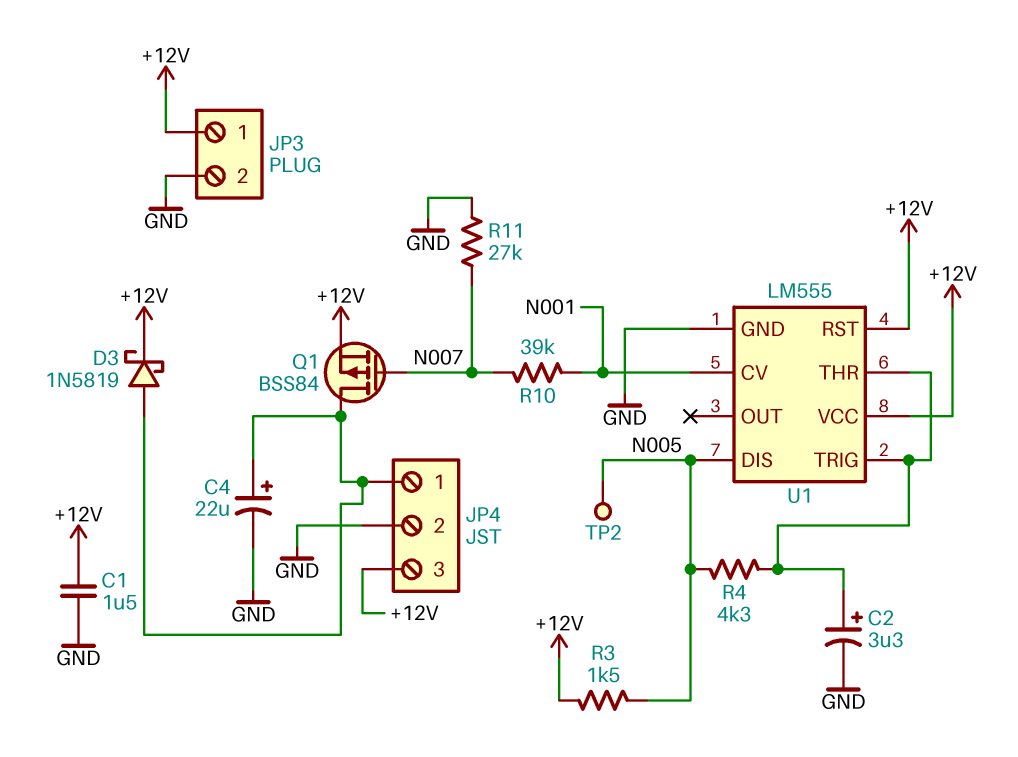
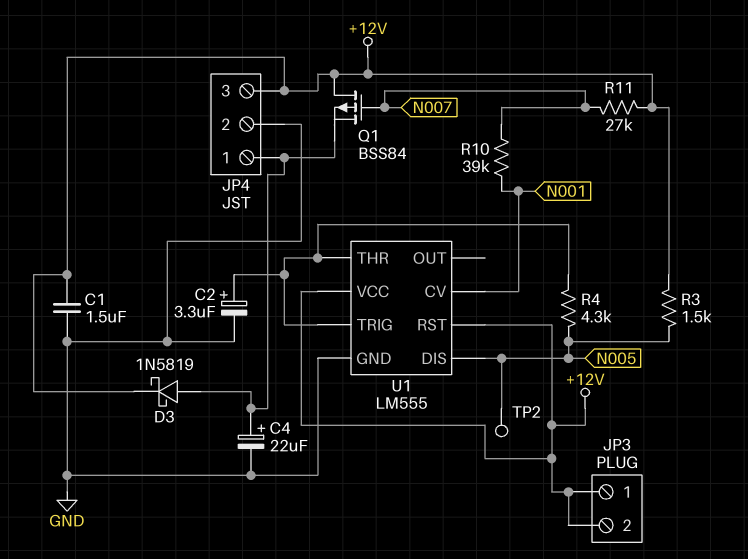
JP3 pin 2: GND -> +12V
Q1: PMOS BSS84 (G N007, D JP4/1, S +12V) -> PMOS BSS84 (G N007, D +12V, S JP4/1)
R11: 27k (GND, N007) -> 27k (+12V, N007)

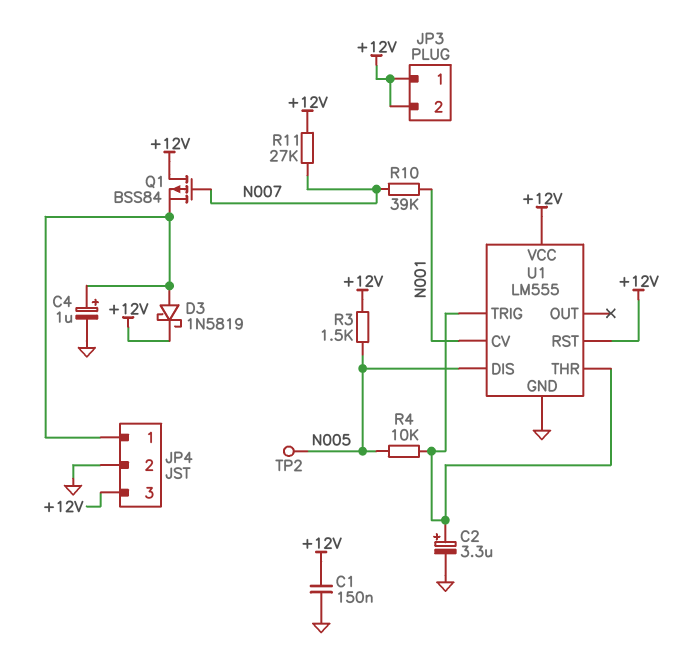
C1: 1.5uF (+12V, GND) -> 150nF (+12V, GND)
C4: 22uF (plus JP4/1, minus GND) -> 1uF (plus JP4/1, minus GND)
R4: 4.3k (N005, U1/THR) -> 10k (N005, U1/THR)

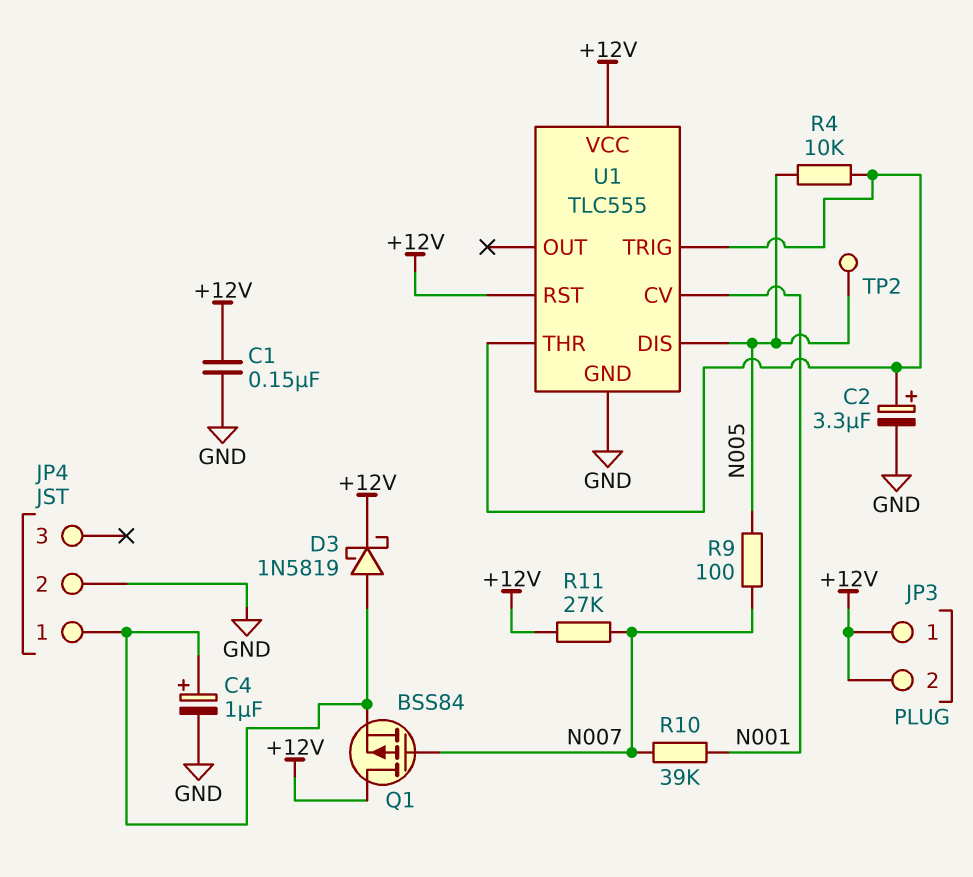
JP4 pin 3: +12V -> none
R3: 1.5k (+12V, N005) -> none
R9: none -> 100 (N005, N007)
U1: LM555 -> TLC555

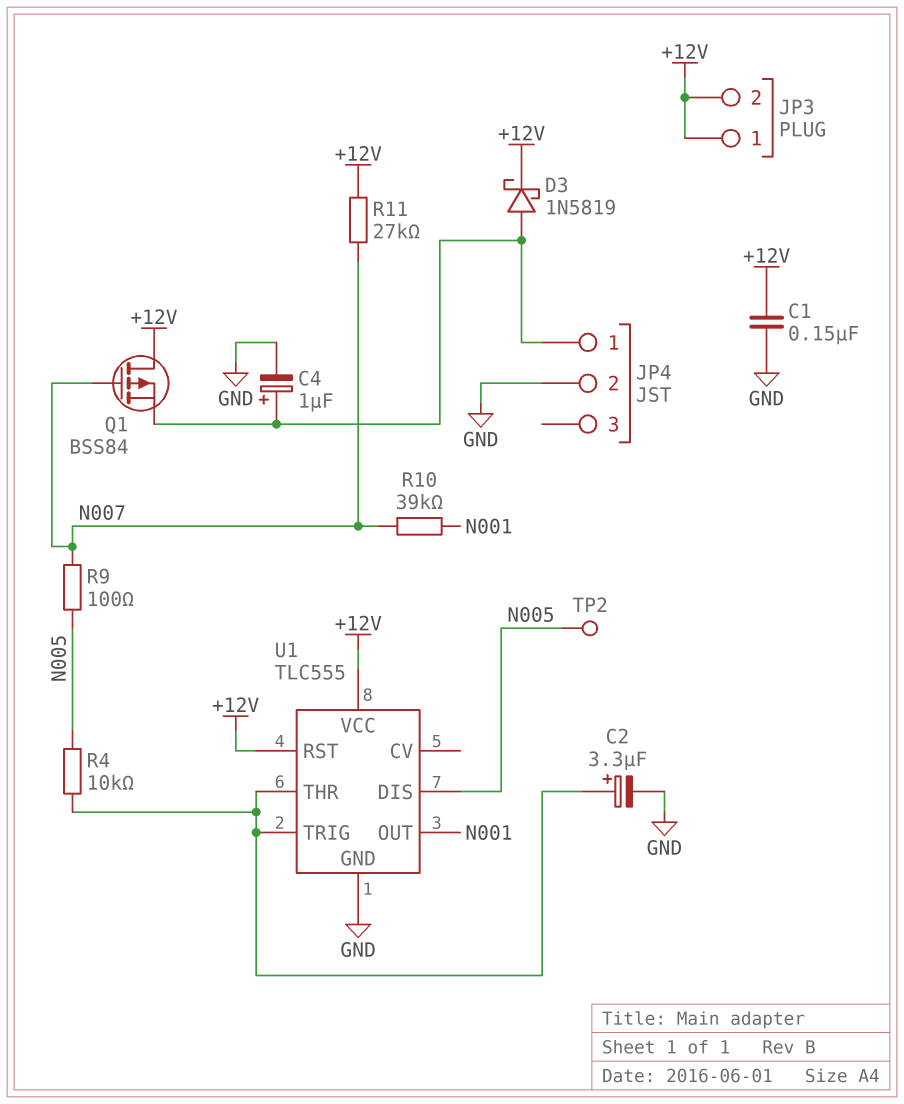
U1 pin CV: N001 -> none
U1 pin OUT: none -> N001

